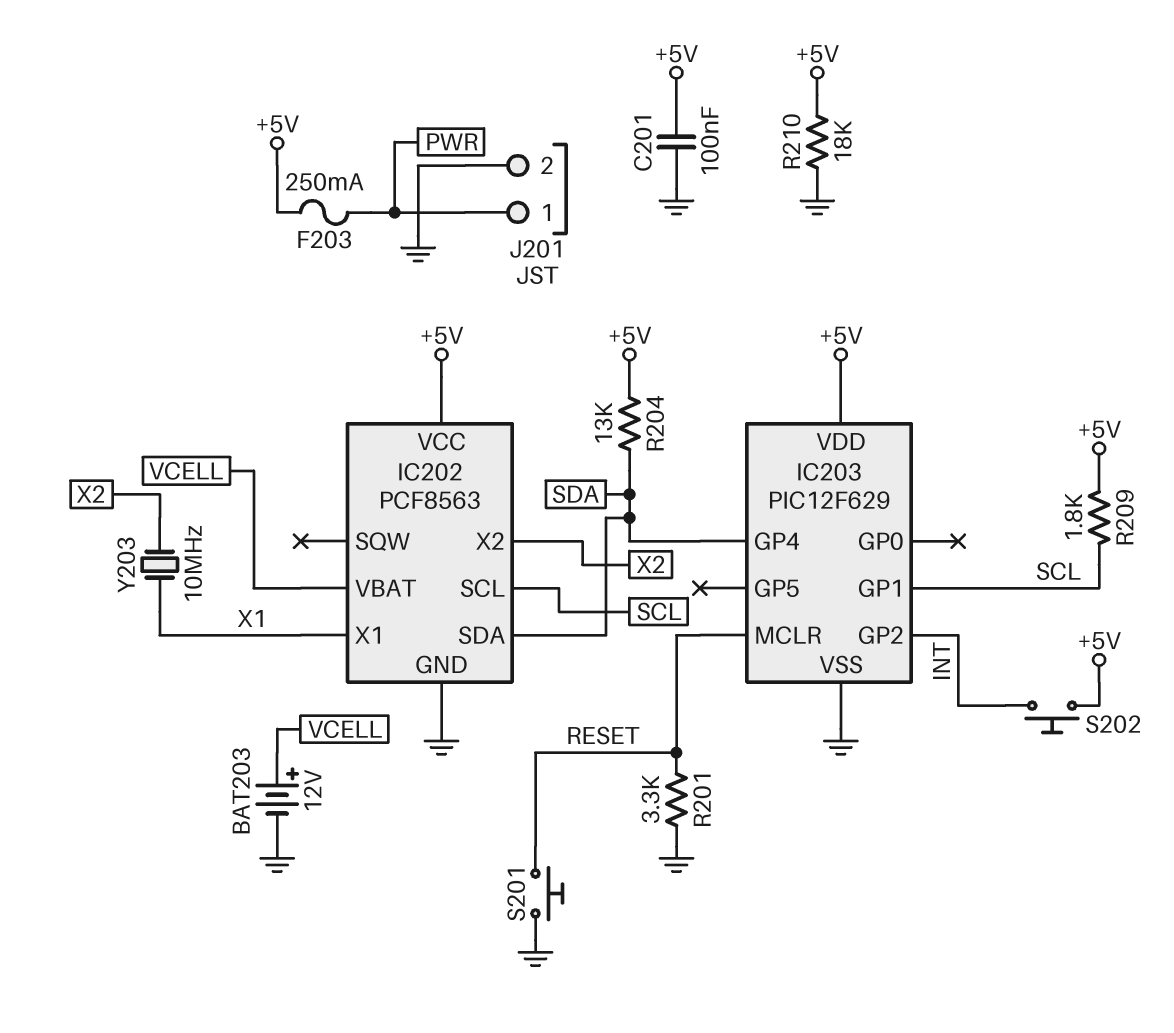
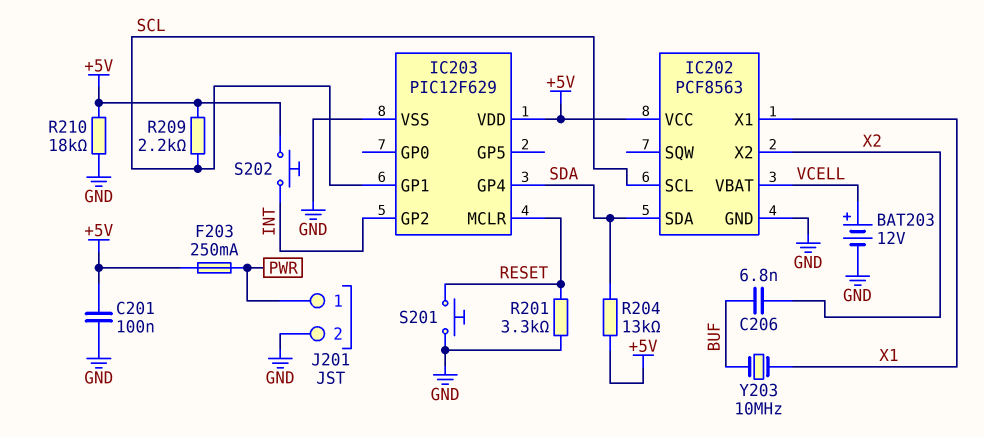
C206: none -> 6.8nF (BUF, X2)
R209: 1.8k (+5V, SCL) -> 2.2k (+5V, SCL)
Y203: 10MHz (X1, X2) -> 10MHz (BUF, X1)

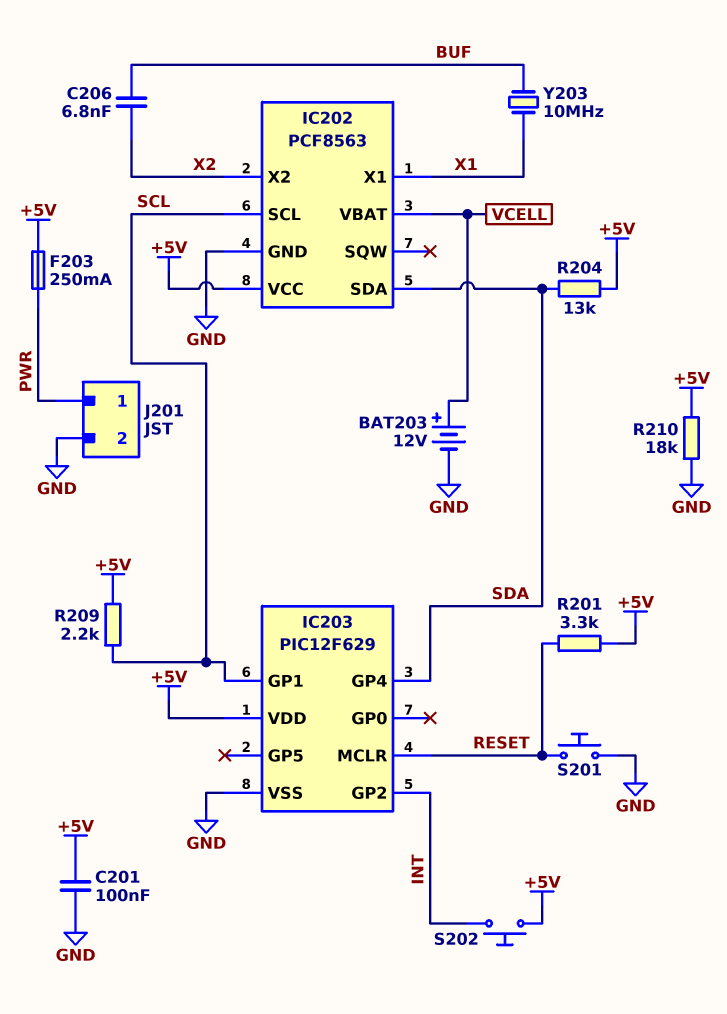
R201: 3.3k (GND, RESET) -> 3.3k (+5V, RESET)

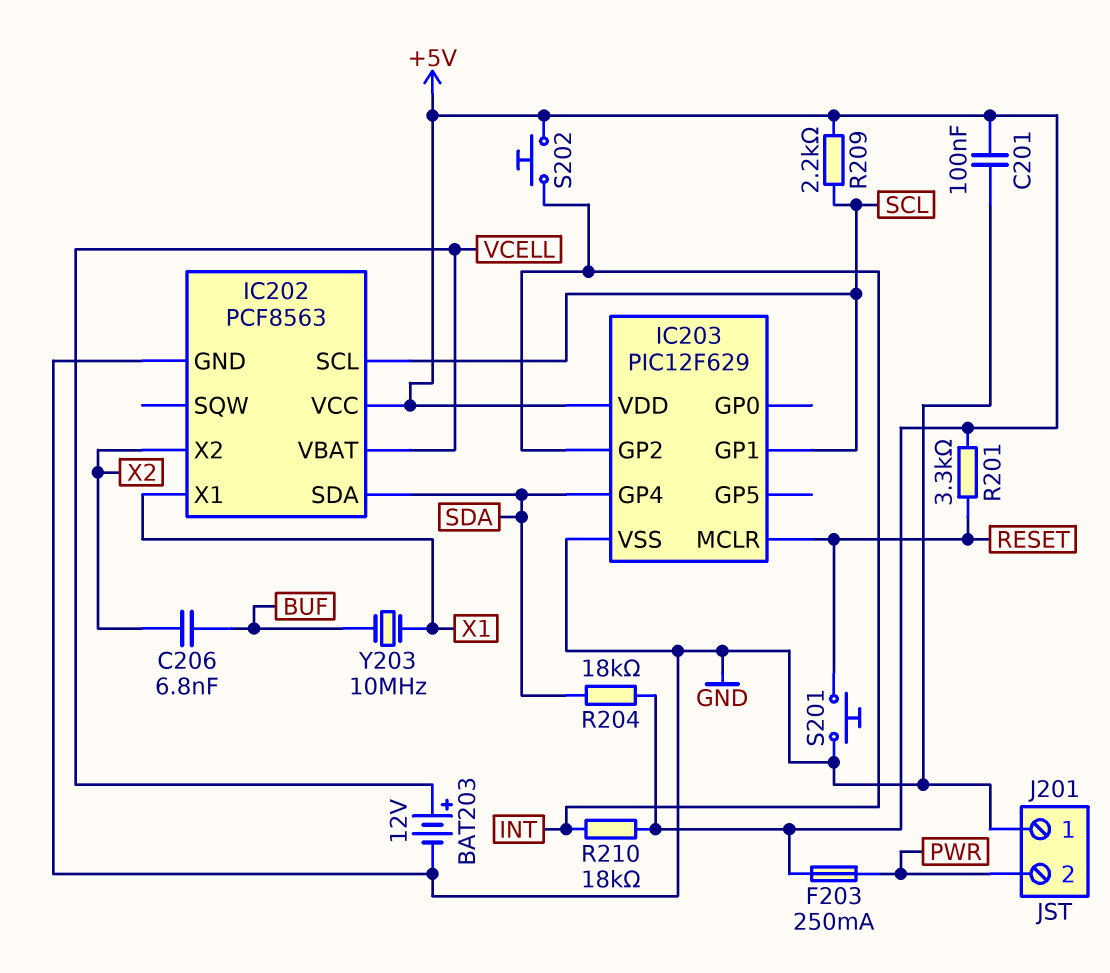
J201 pin 1: PWR -> GND
J201 pin 2: GND -> PWR
R204: 13k (+5V, SDA) -> 18k (+5V, SDA)
R210: 18k (+5V, GND) -> 18k (+5V, INT)

